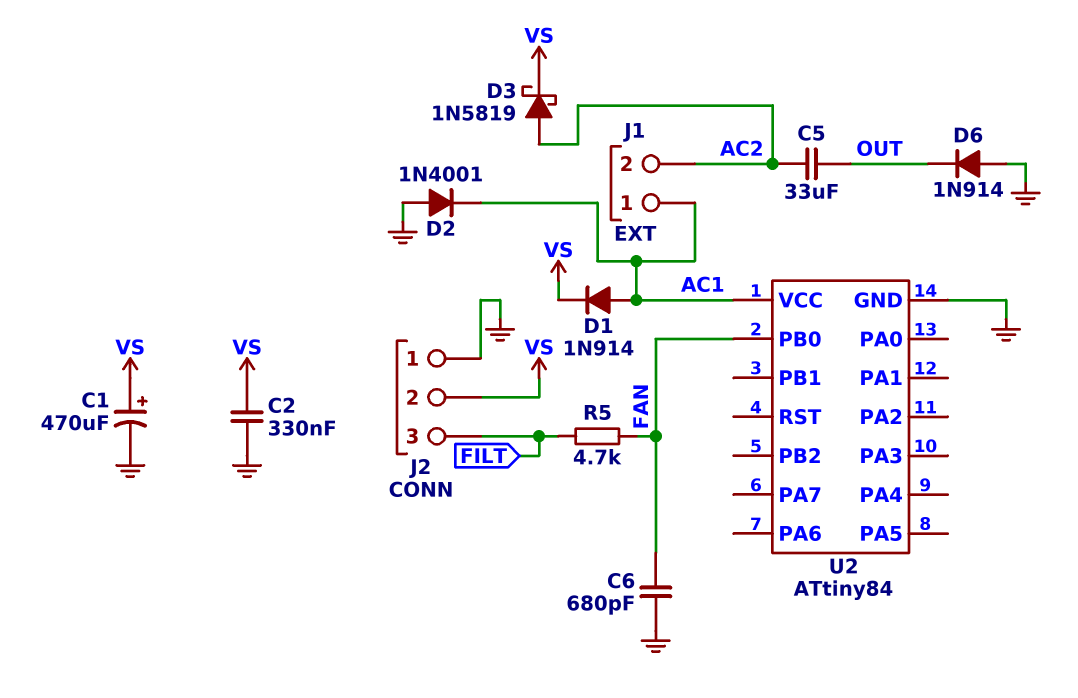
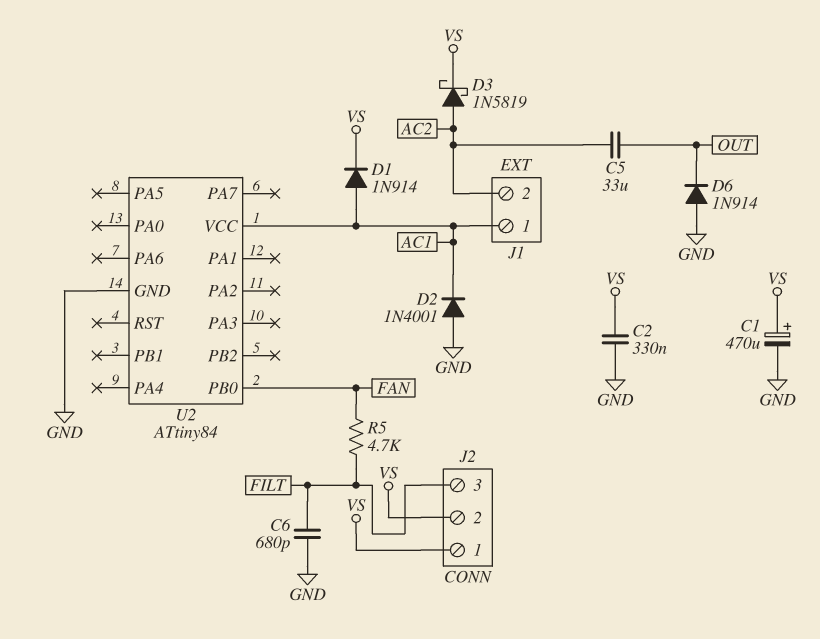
C6: 680pF (FAN, GND) -> 680pF (FILT, GND)
J2 pin 1: GND -> VS

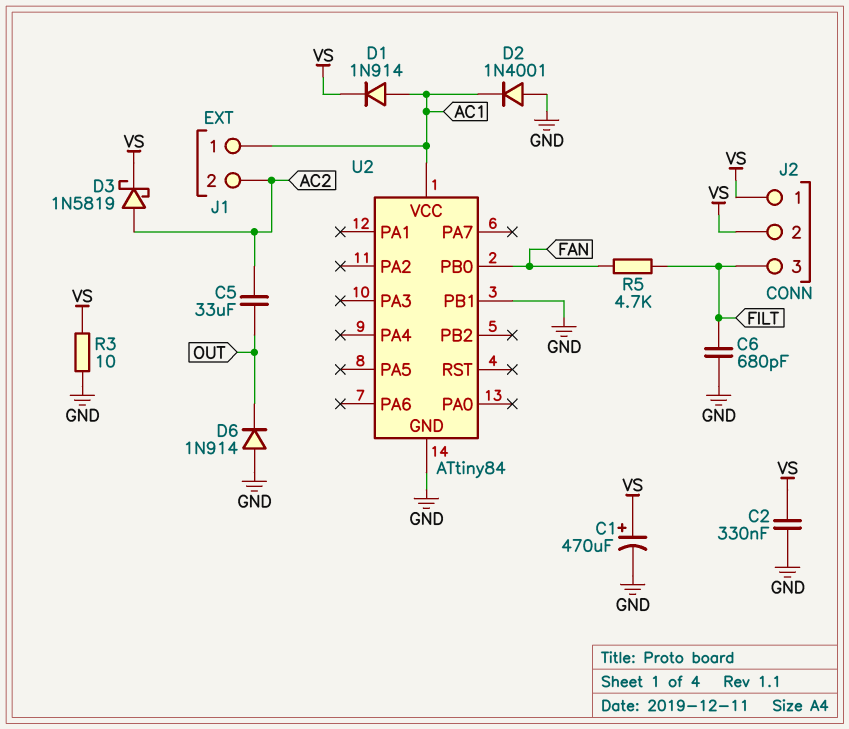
R3: none -> 10 (GND, VS)
U2 pin PB1: none -> GND

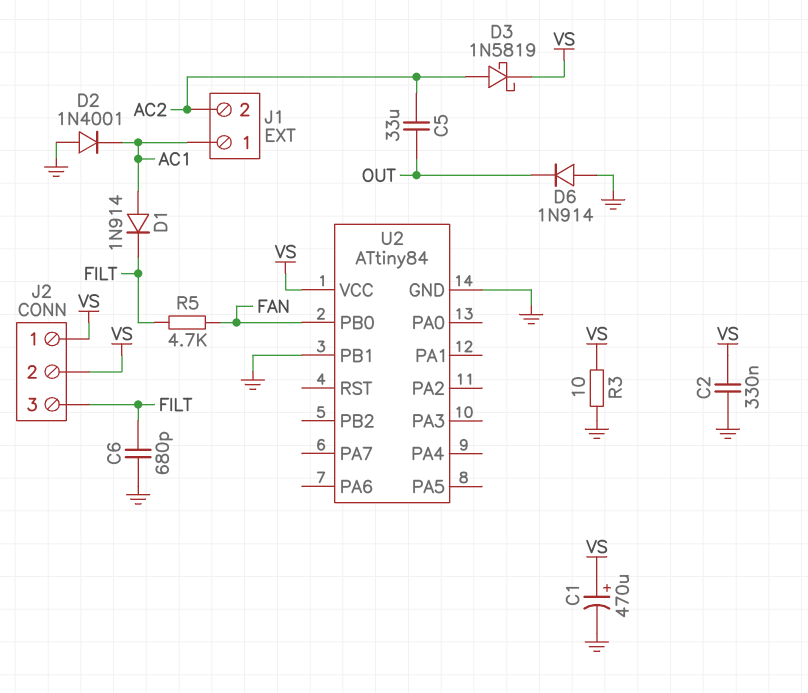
D1: diode 1N914 (A AC1, K VS) -> diode 1N914 (A AC1, K FILT)
U2 pin VCC: AC1 -> VS

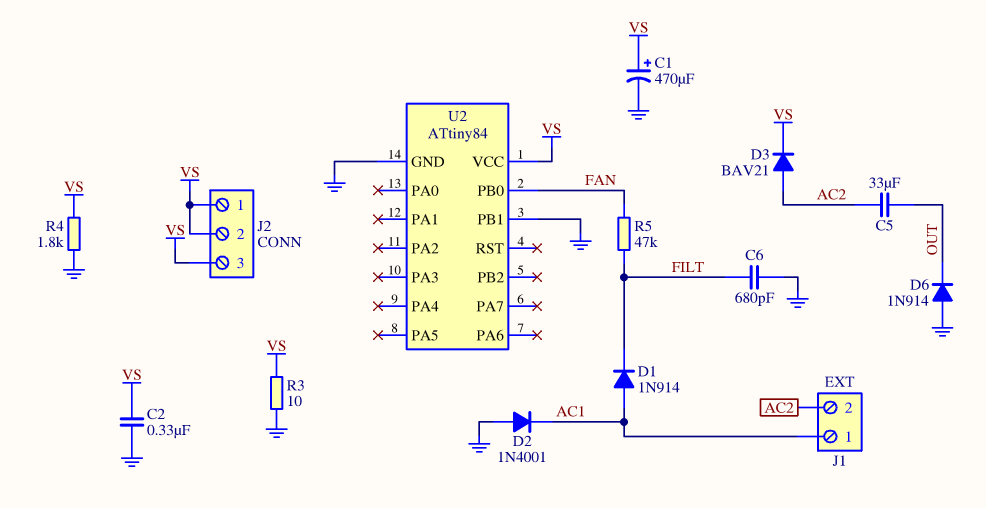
D3: schottky 1N5819 (A AC2, K VS) -> diode BAV21 (A AC2, K VS)
J2 pin 3: FILT -> VS
R4: none -> 1.8k (GND, VS)
R5: 4.7k (FAN, FILT) -> 47k (FAN, FILT)

